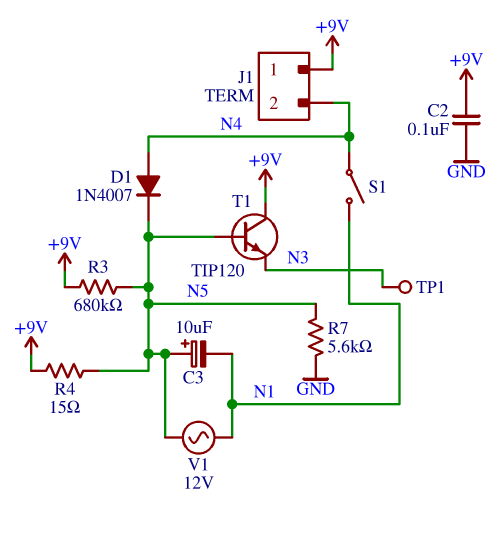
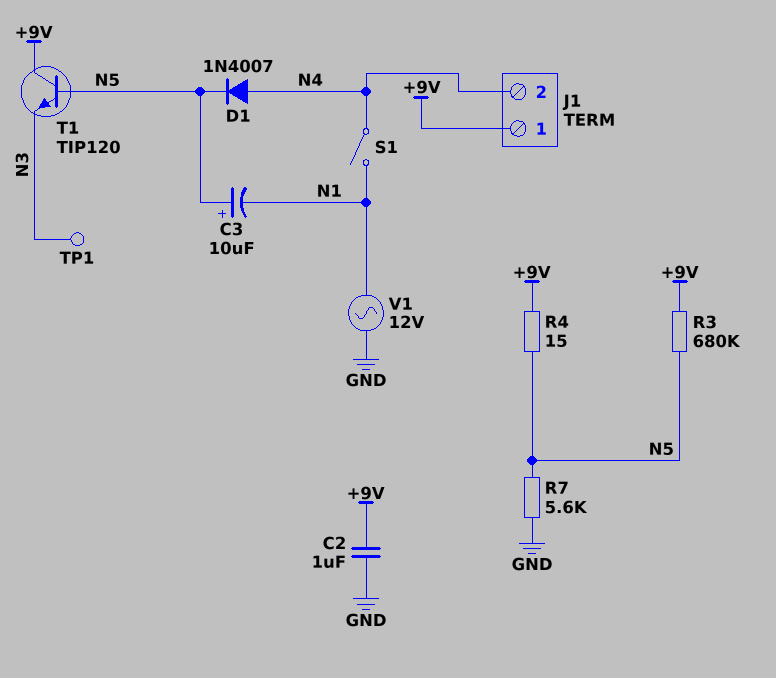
C2: 100nF (+9V, GND) -> 1uF (+9V, GND)
V1: AC 12V (N1, N5) -> AC 12V (GND, N1)

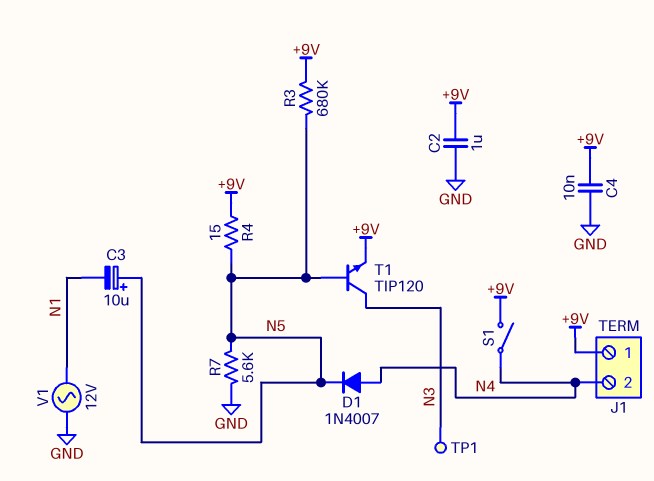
C4: none -> 10nF (+9V, GND)
S1: switch (N1, N4) -> switch (+9V, N4)
T1: NPN TIP120 (B N5, C +9V, E N3) -> NPN TIP120 (B N5, C N3, E +9V)

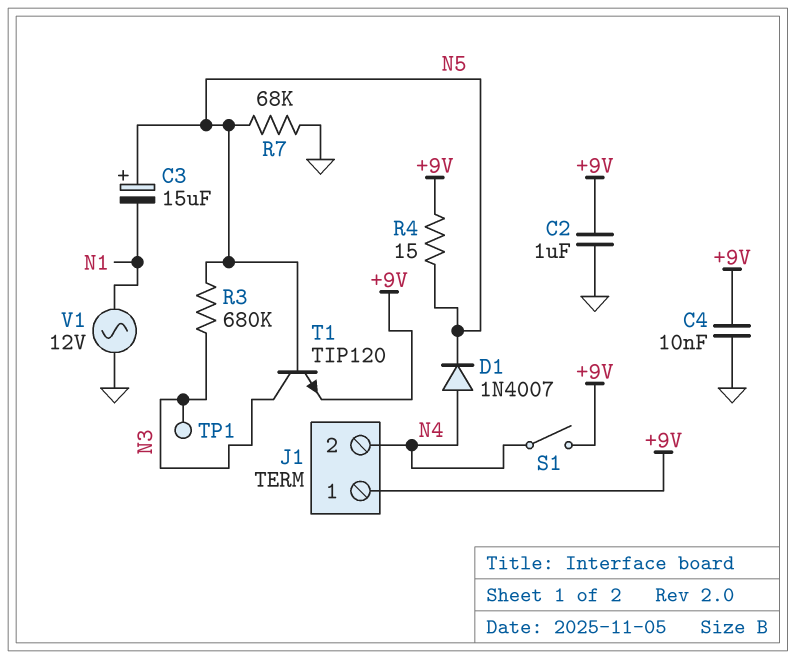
C3: 10uF (plus N5, minus N1) -> 15uF (plus N5, minus N1)
R3: 680k (+9V, N5) -> 680k (N3, N5)
R7: 5.6k (GND, N5) -> 68k (GND, N5)

